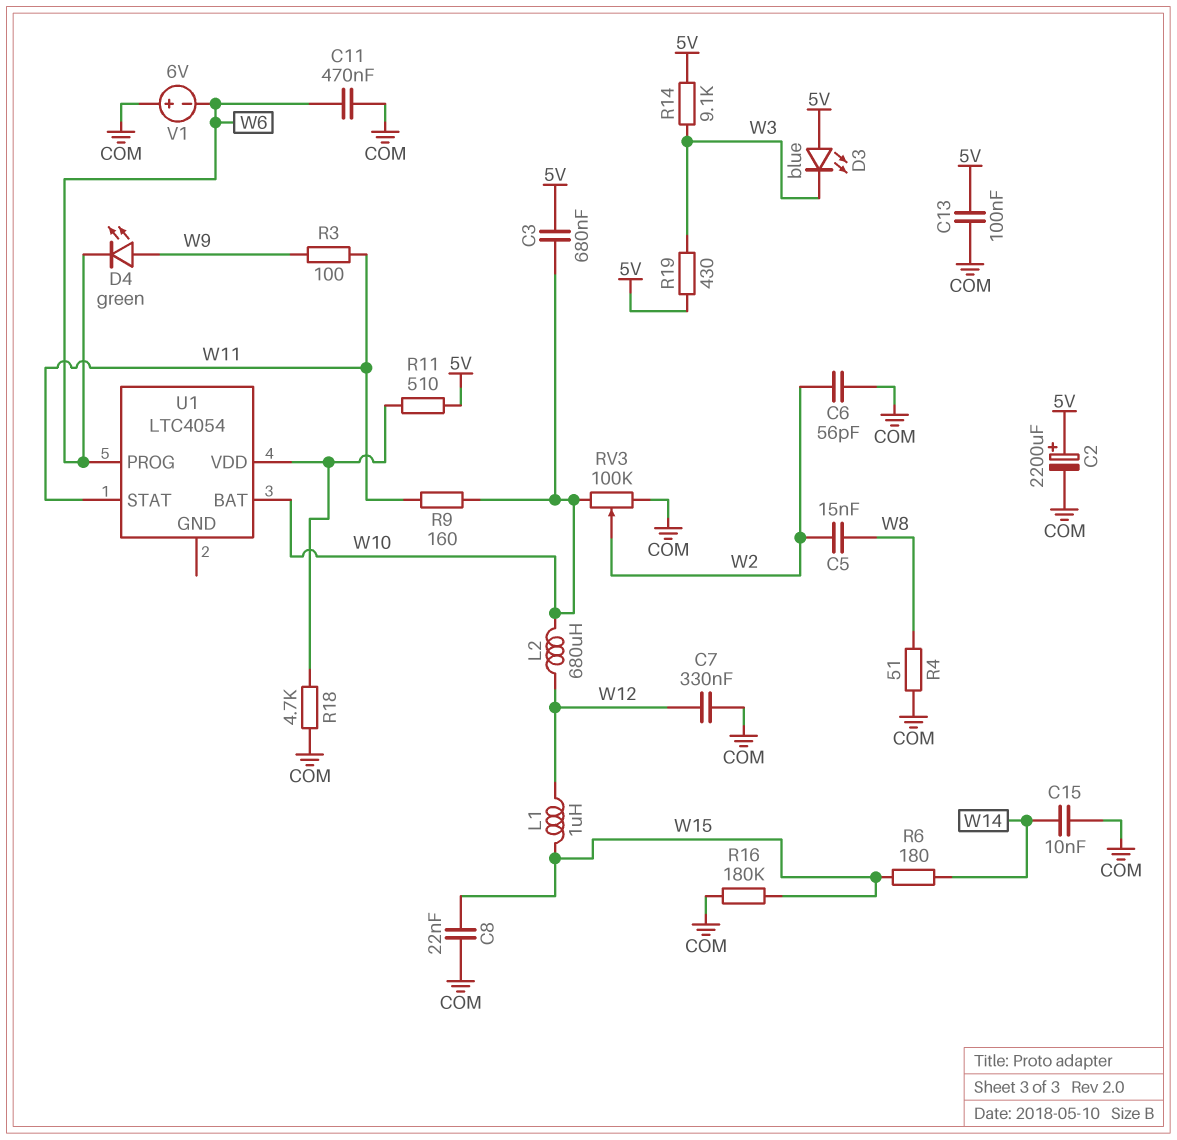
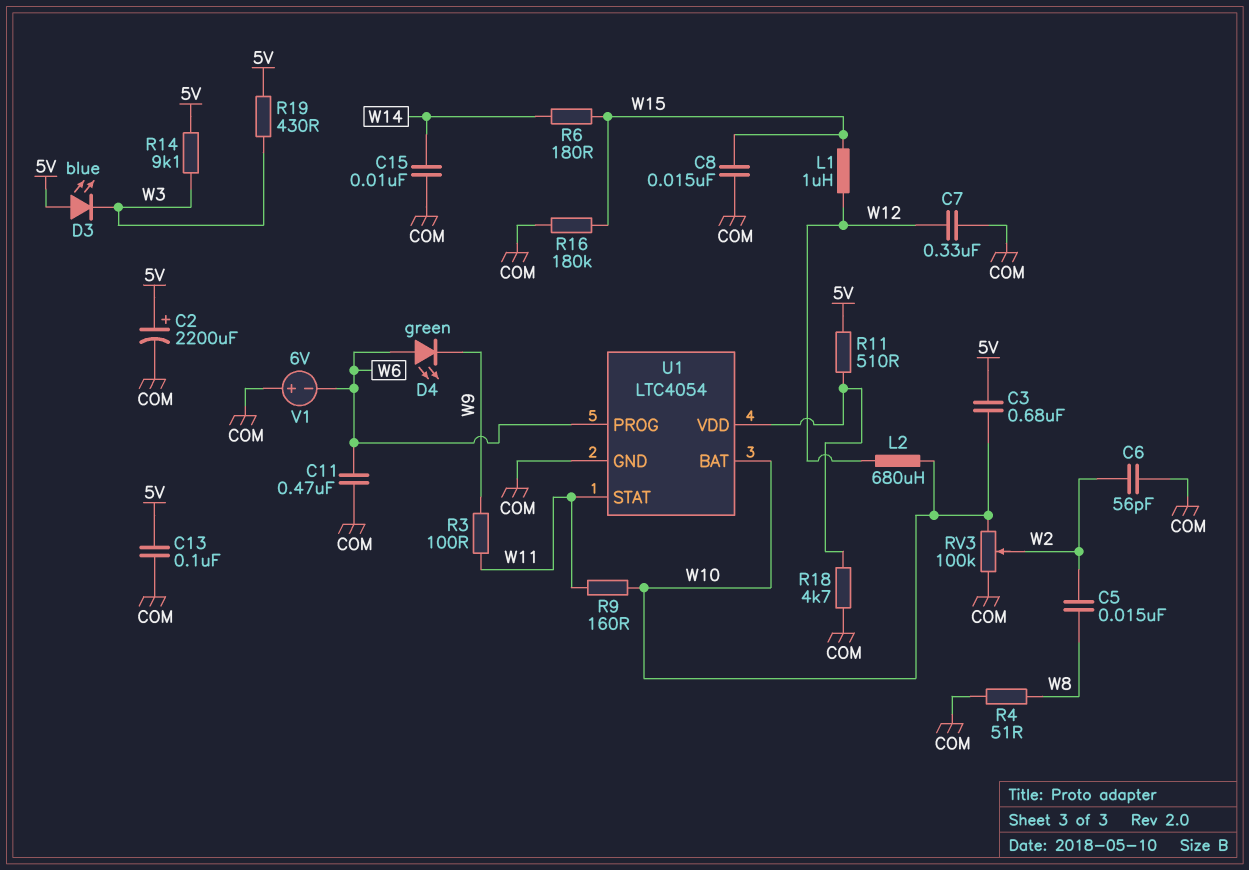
C8: 22nF (COM, W15) -> 15nF (COM, W15)
D4: LED green (A W9, K W6) -> LED green (A W6, K W9)
U1 pin GND: none -> COM

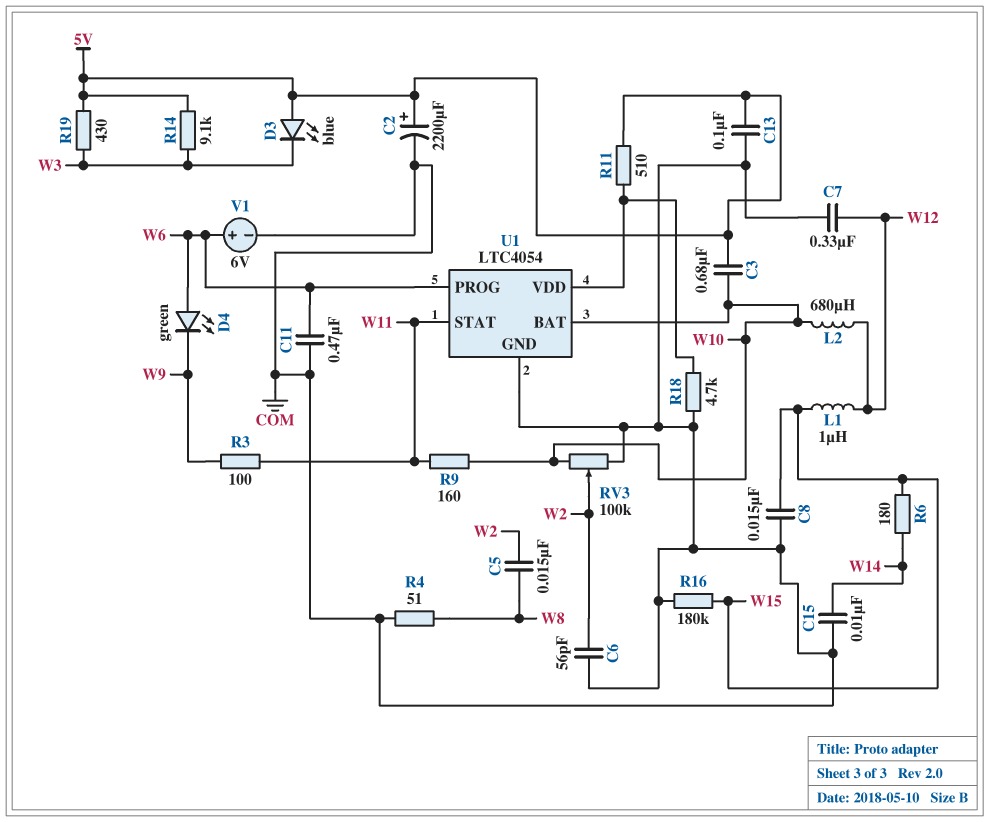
V1: 6V (plus COM, minus W6) -> 6V (plus W6, minus COM)

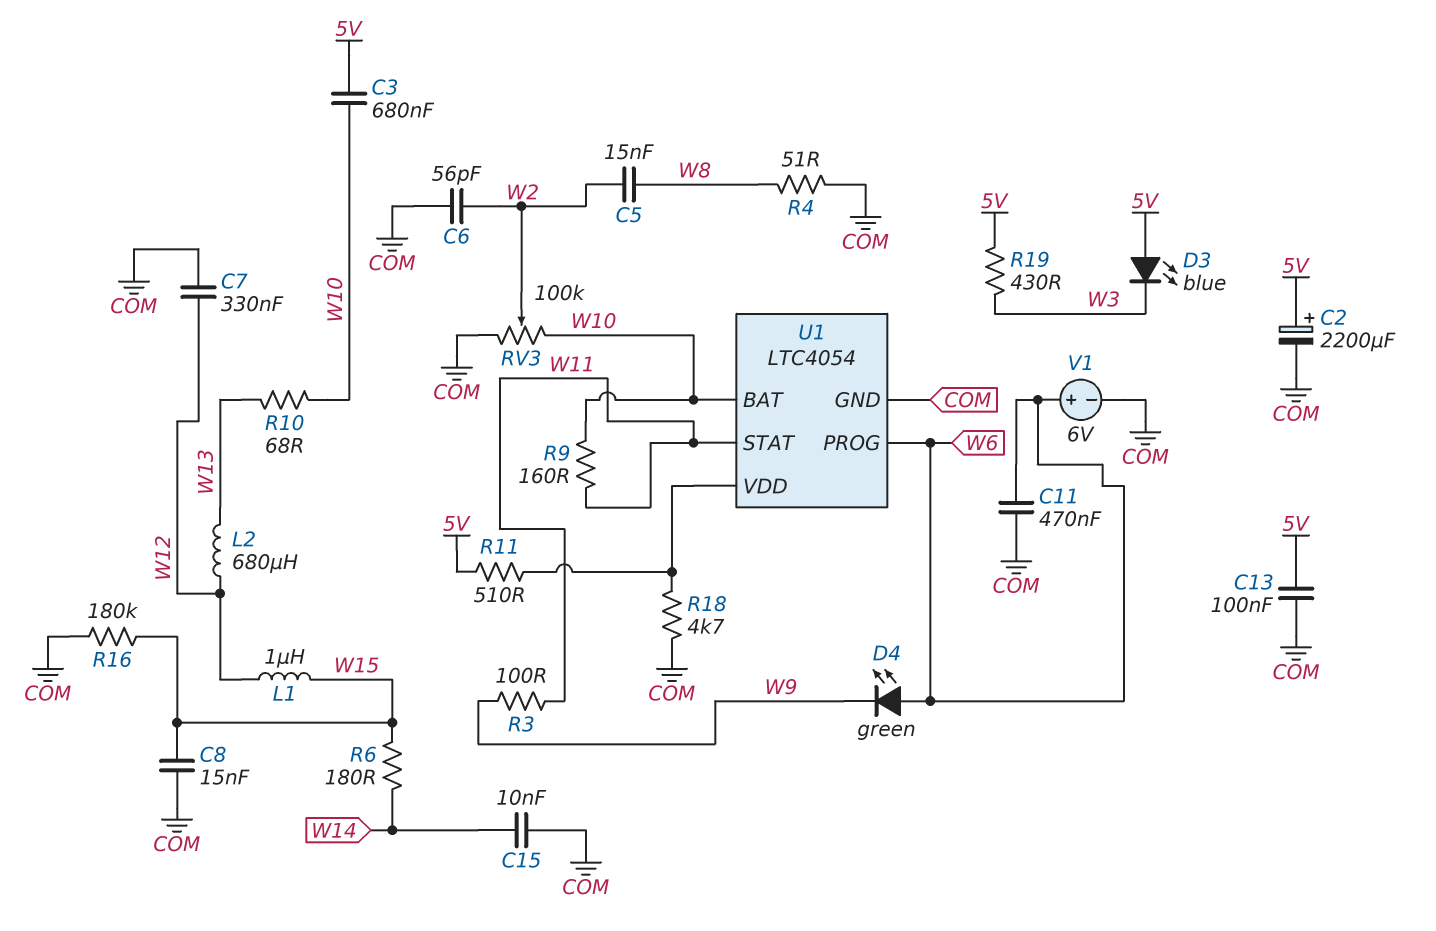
L2: 680uH (W10, W12) -> 680uH (W12, W13)
R10: none -> 68 (W10, W13)
R14: 9.1k (5V, W3) -> none

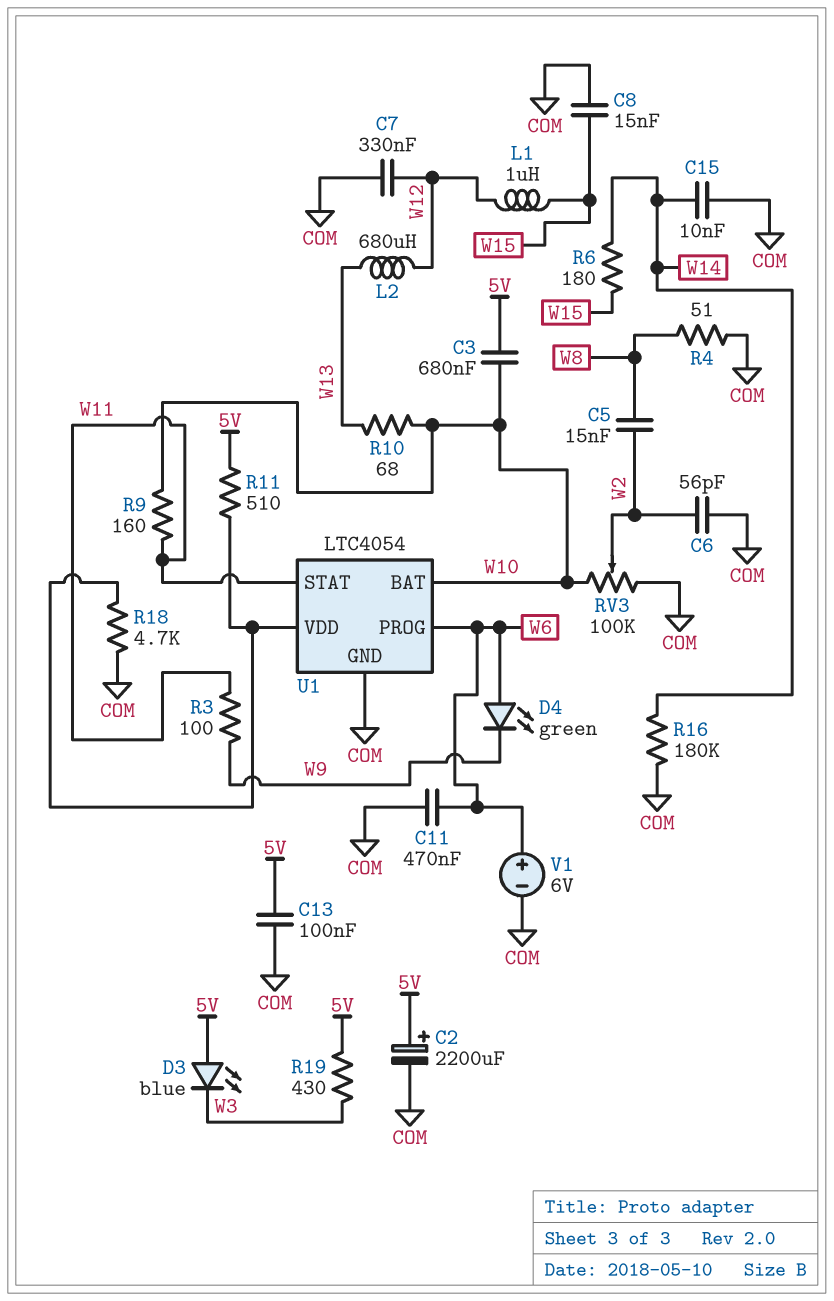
R16: 180k (COM, W15) -> 180k (COM, W14)

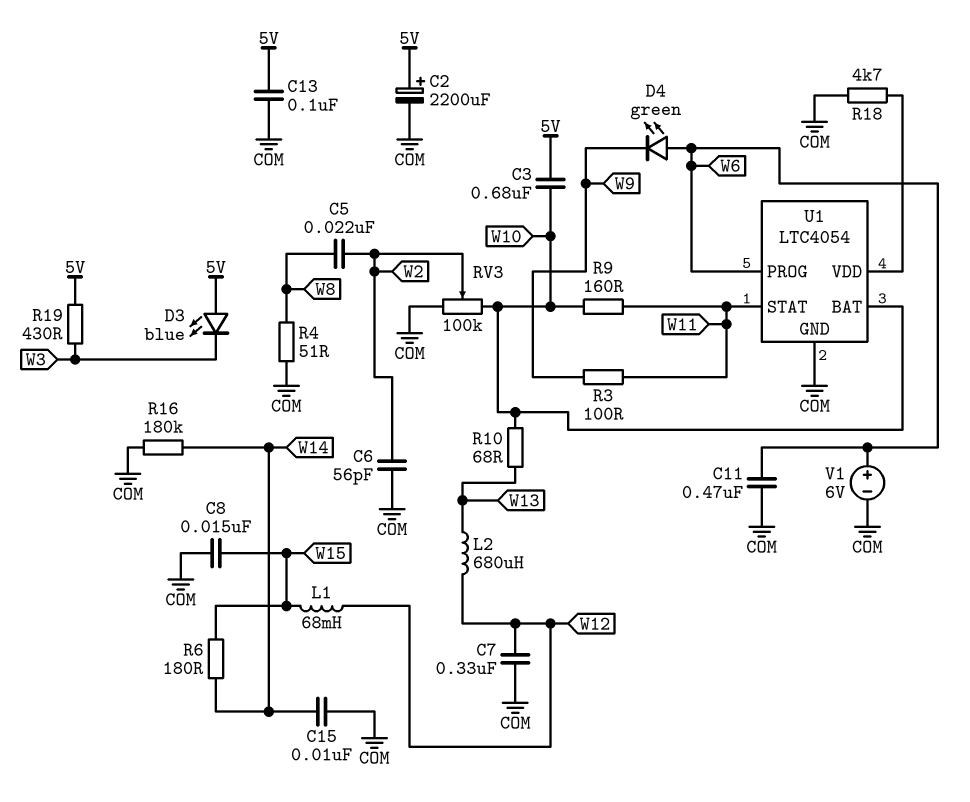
C5: 15nF (W2, W8) -> 22nF (W2, W8)
L1: 1uH (W12, W15) -> 68mH (W12, W15)
R11: 510 (5V, U1/VDD) -> none

